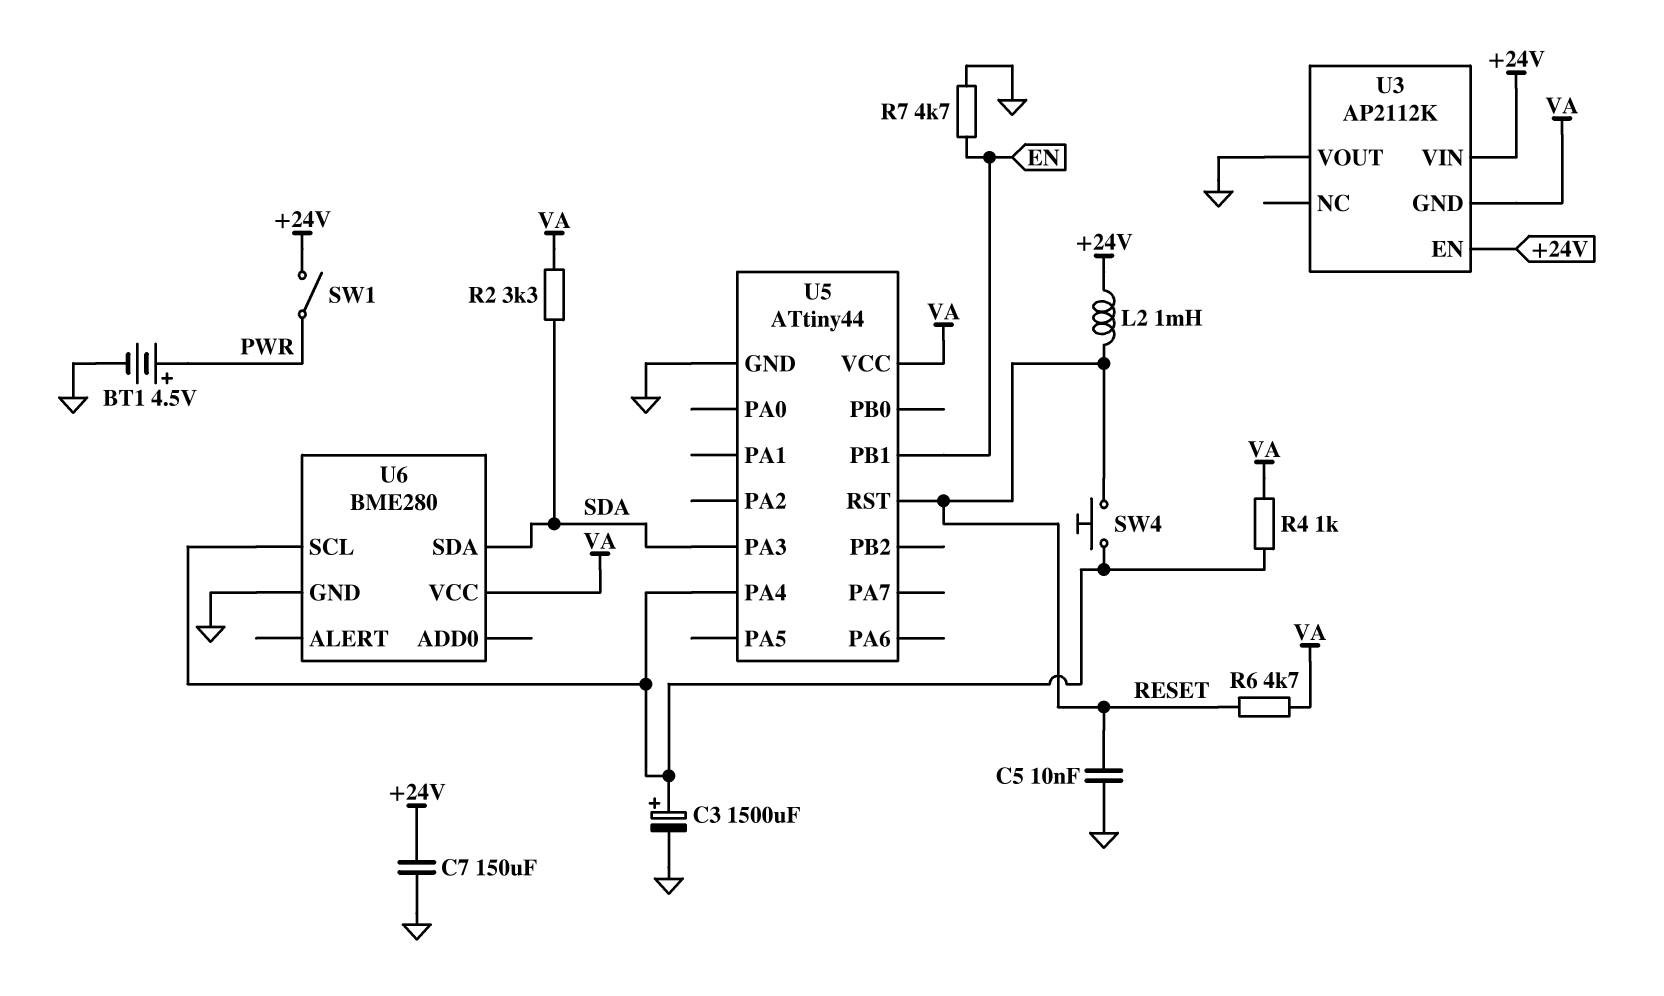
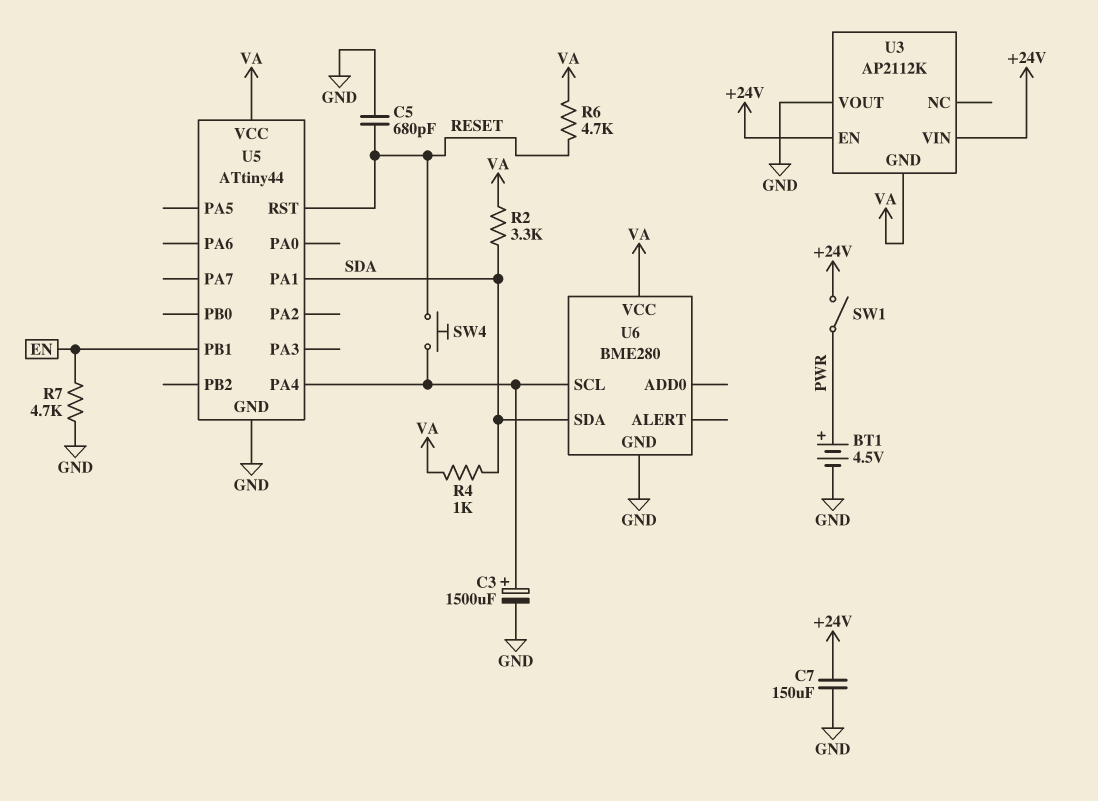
C5: 10nF (GND, RESET) -> 680pF (GND, RESET)
L2: 1mH (+24V, RESET) -> none
R4: 1k (U5/PA4, VA) -> 1k (SDA, VA)
U5 pin PA1: none -> SDA
U5 pin PA3: SDA -> none

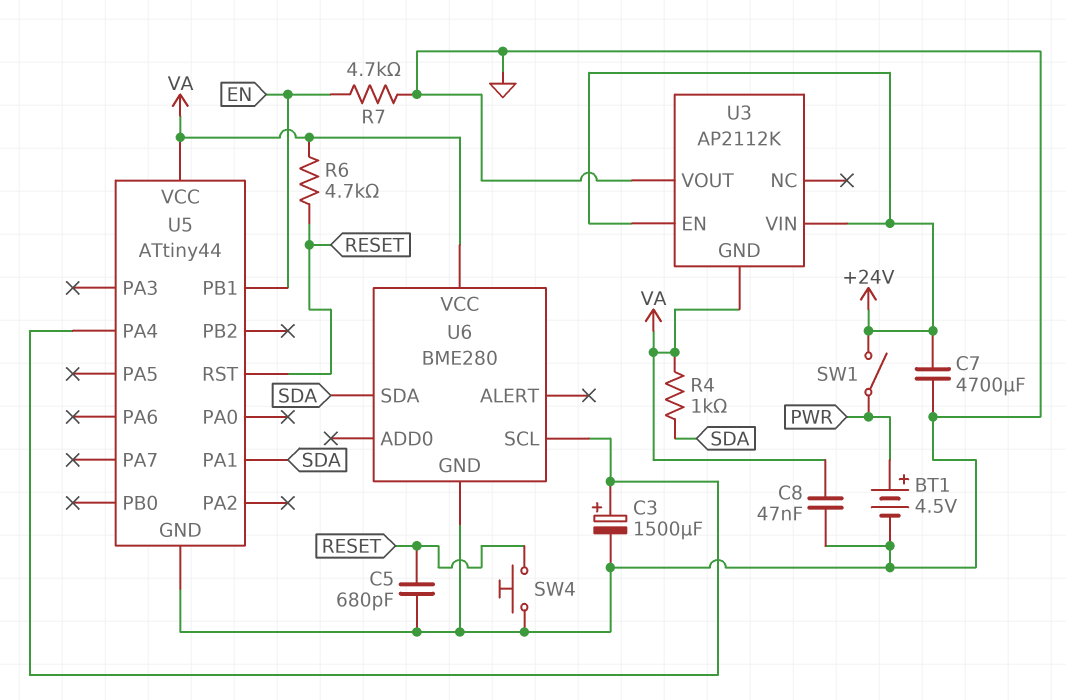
C7: 150uF (+24V, GND) -> 4700uF (+24V, GND)
C8: none -> 47nF (GND, VA)
R2: 3.3k (SDA, VA) -> none
SW4: button (RESET, U5/PA4) -> button (GND, RESET)

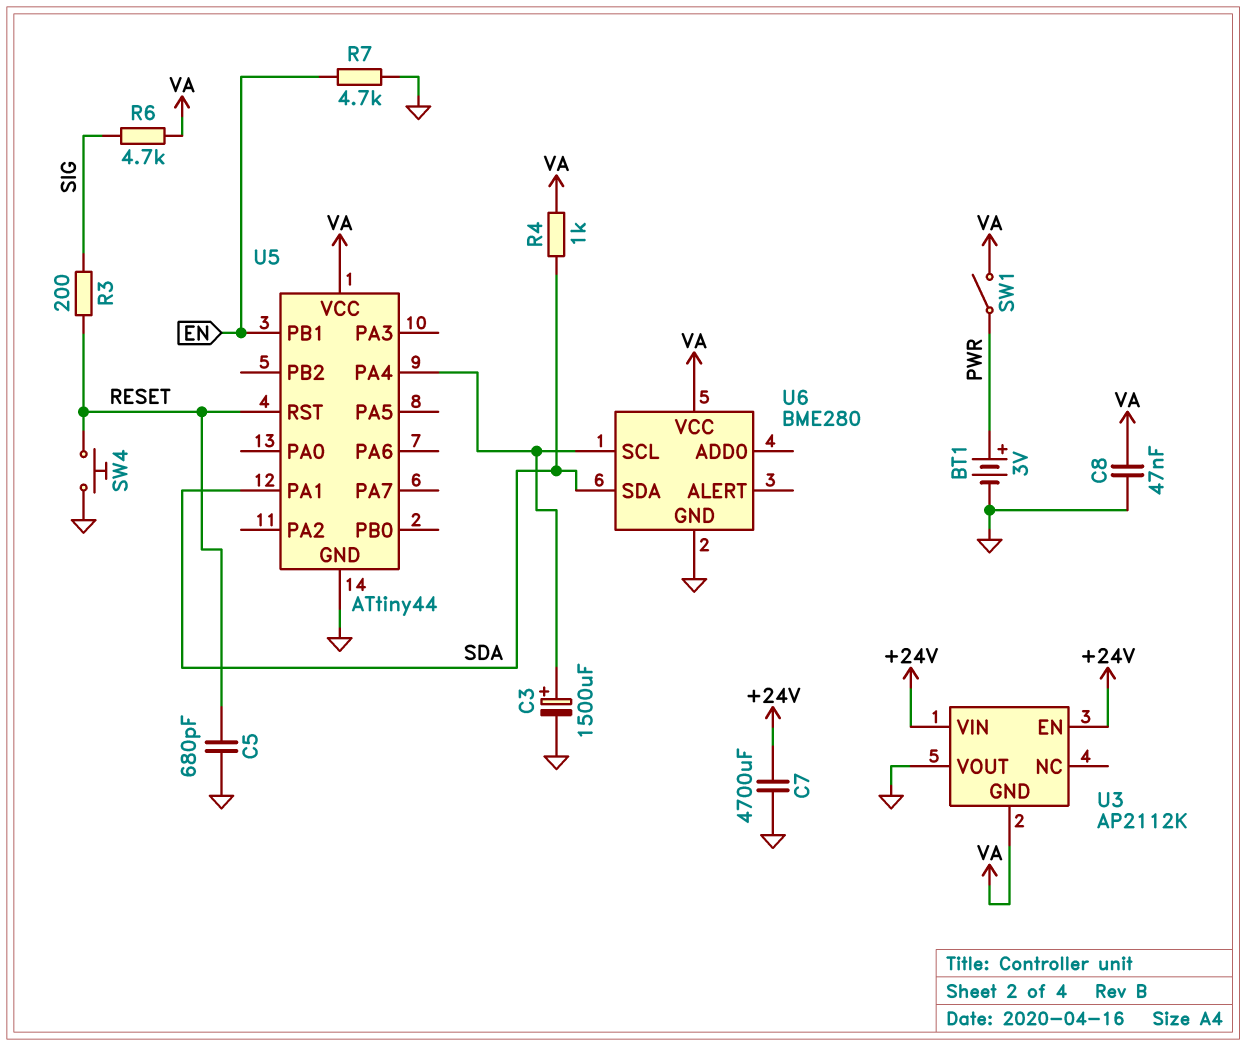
BT1: 4.5V (plus PWR, minus GND) -> 3V (plus PWR, minus GND)
R3: none -> 200 (RESET, SIG)
R6: 4.7k (RESET, VA) -> 4.7k (SIG, VA)
SW1: switch (+24V, PWR) -> switch (PWR, VA)

